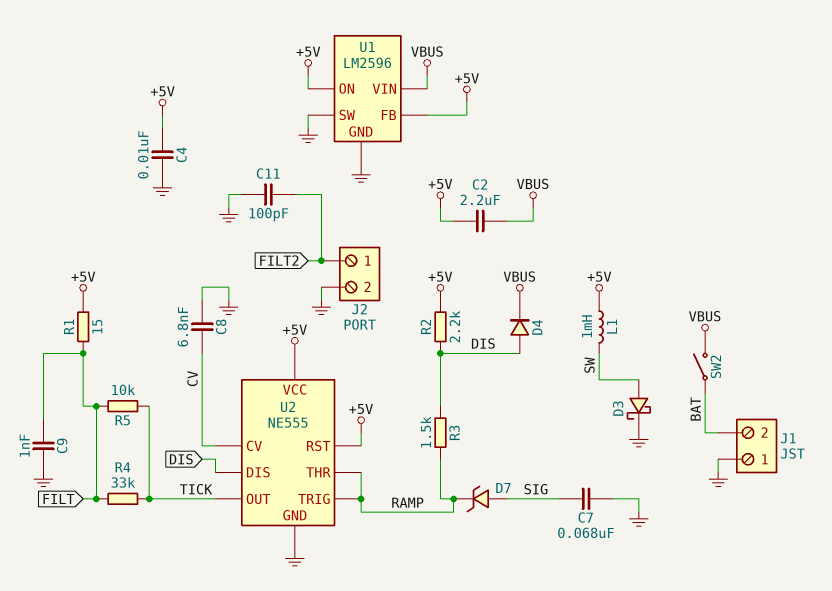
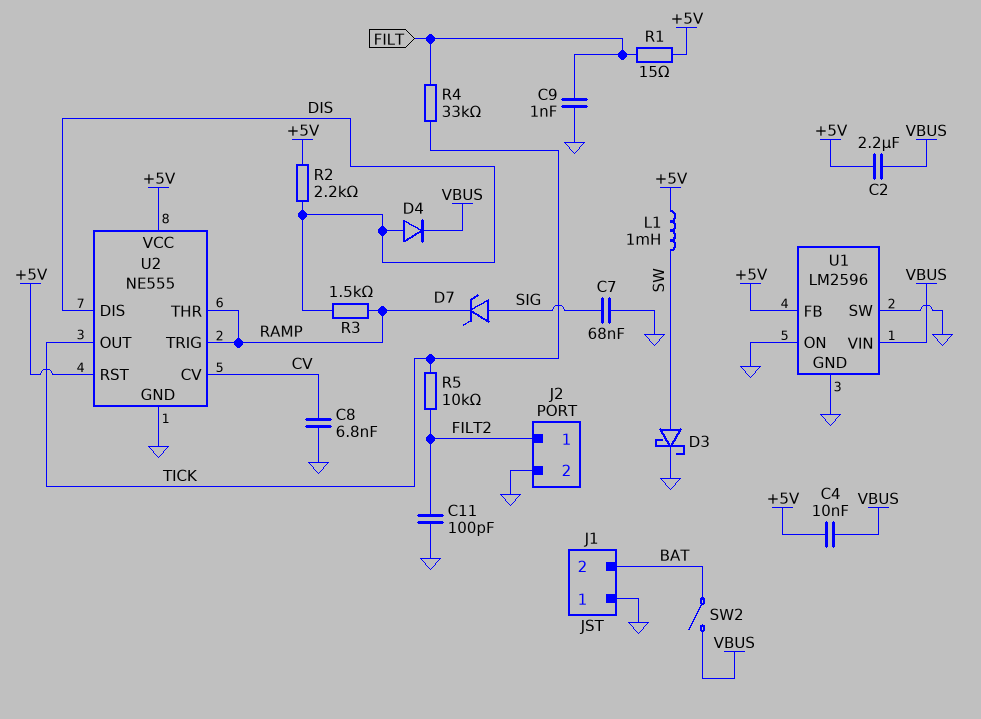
C4: 10nF (+5V, GND) -> 10nF (+5V, VBUS)
R5: 10k (FILT, TICK) -> 10k (FILT2, TICK)
U1 pin ON: +5V -> GND

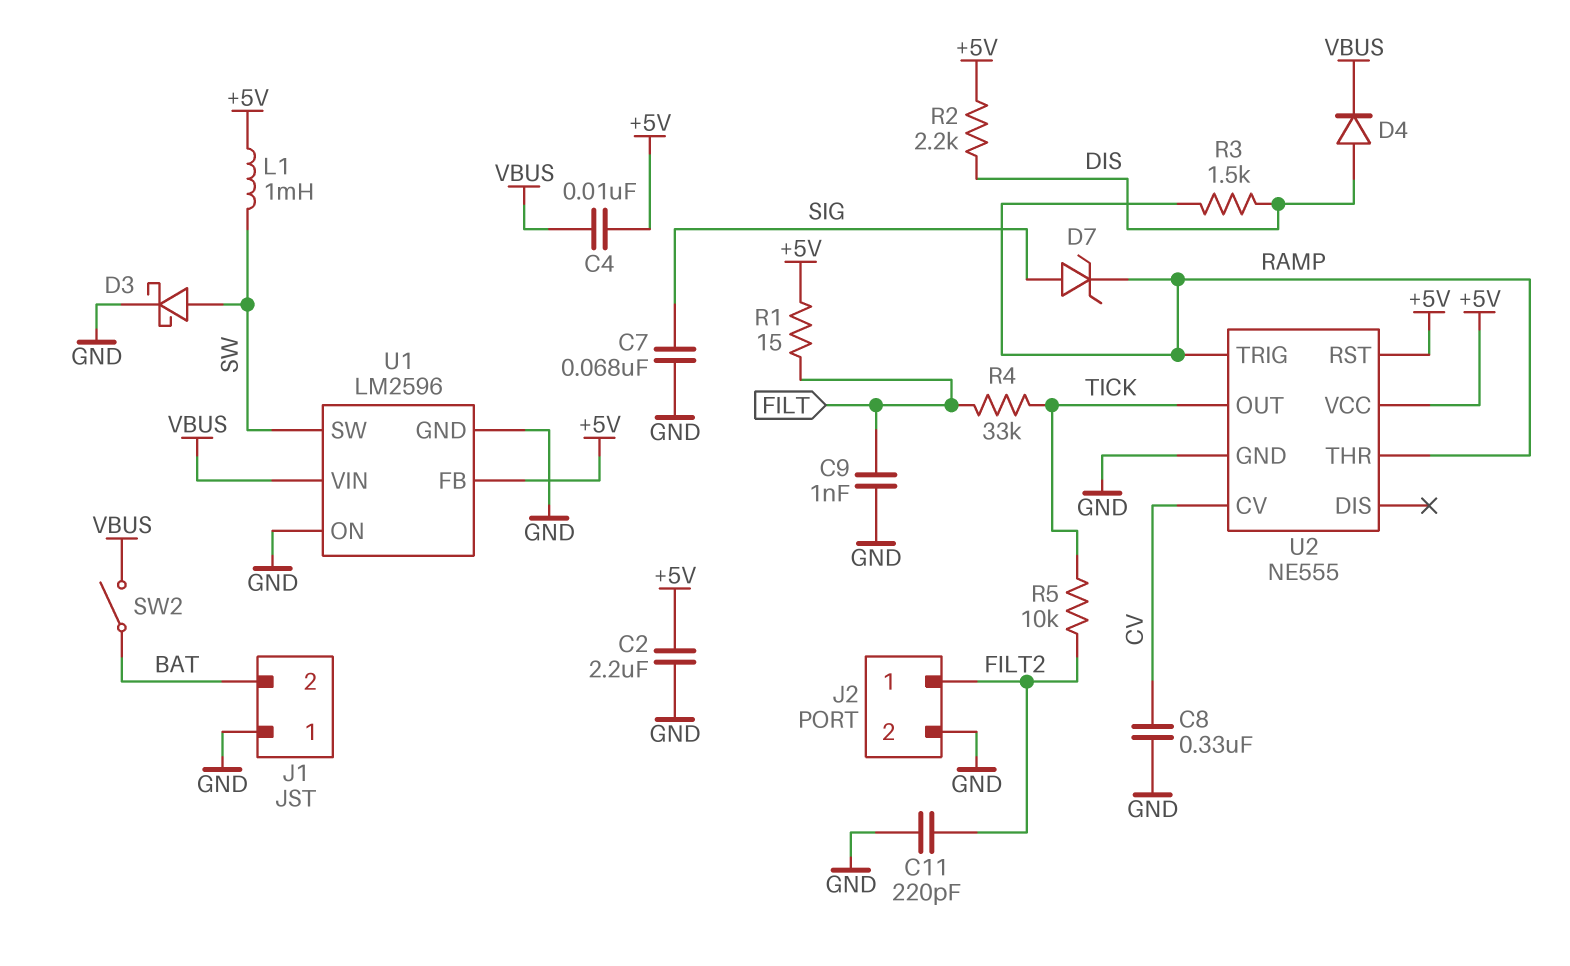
C2: 2.2uF (+5V, VBUS) -> 2.2uF (+5V, GND)
C8: 6.8nF (CV, GND) -> 330nF (CV, GND)
C11: 100pF (FILT2, GND) -> 220pF (FILT2, GND)
U1 pin SW: GND -> SW
U2 pin DIS: DIS -> none

